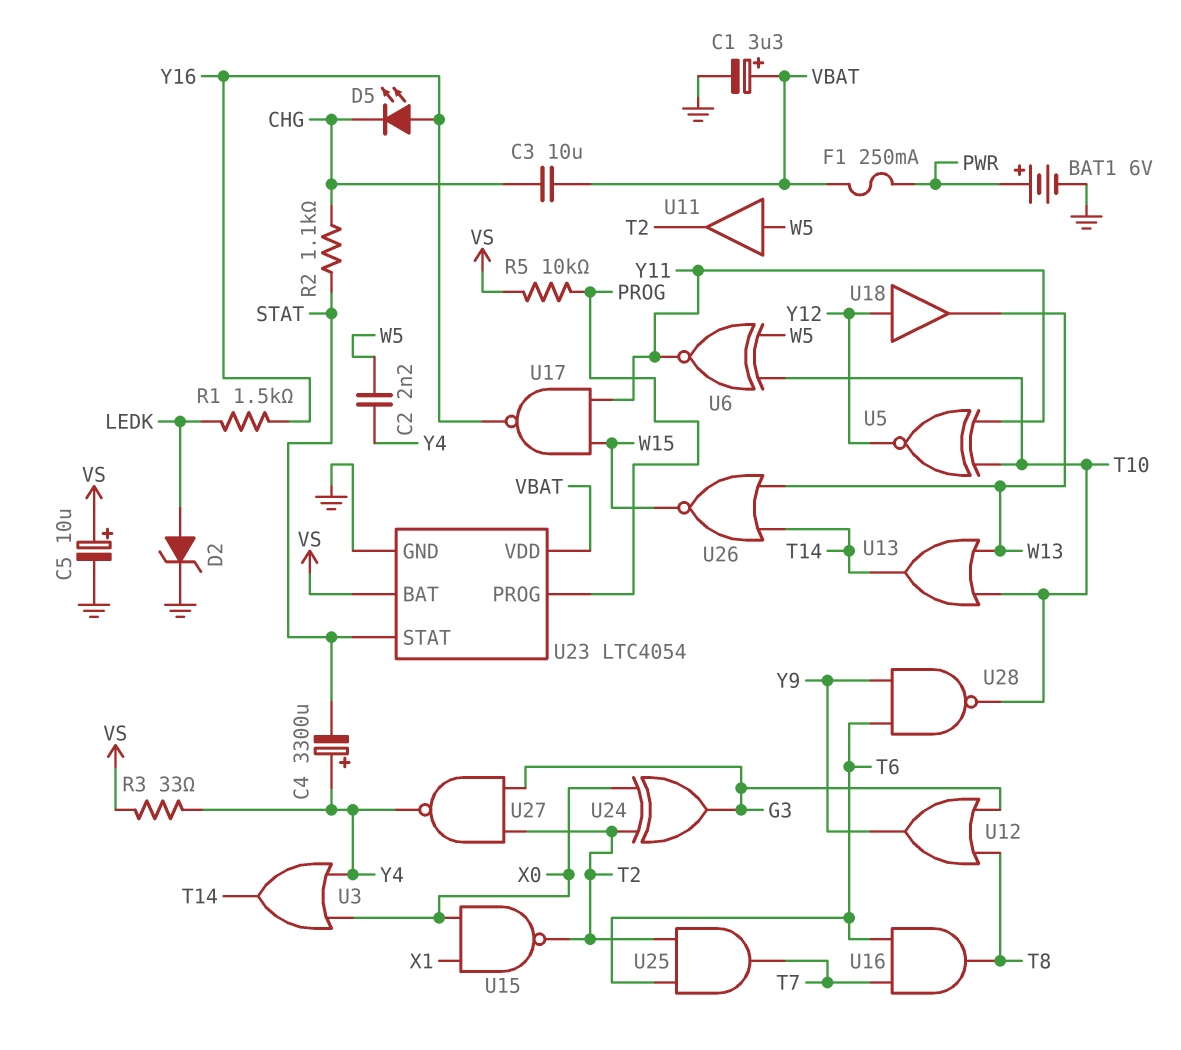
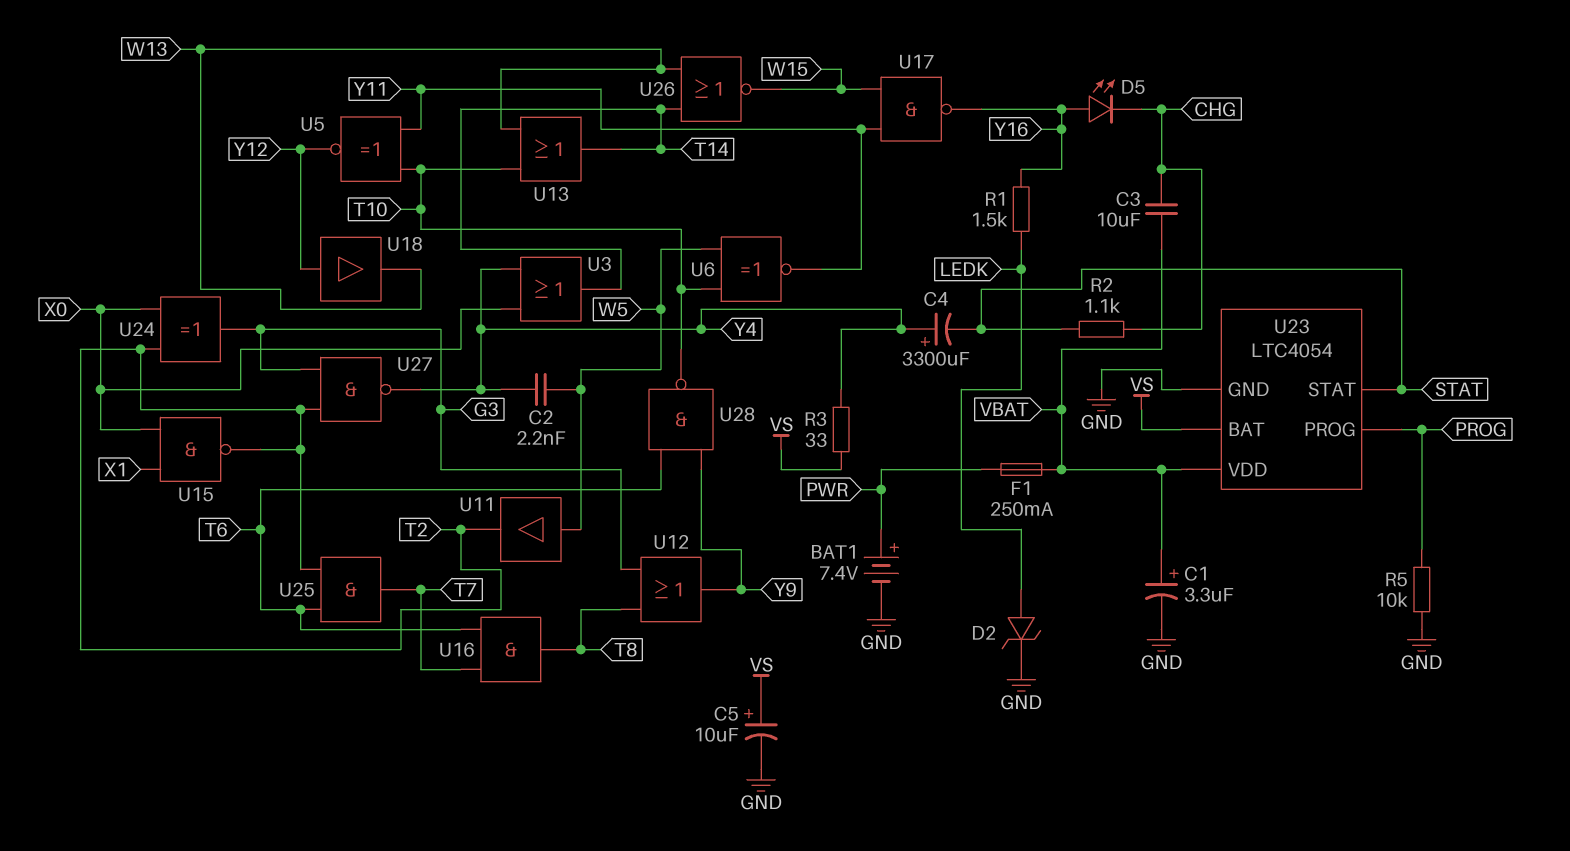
BAT1: 6V (plus PWR, minus GND) -> 7.4V (plus PWR, minus GND)
R5: 10k (PROG, VS) -> 10k (GND, PROG)

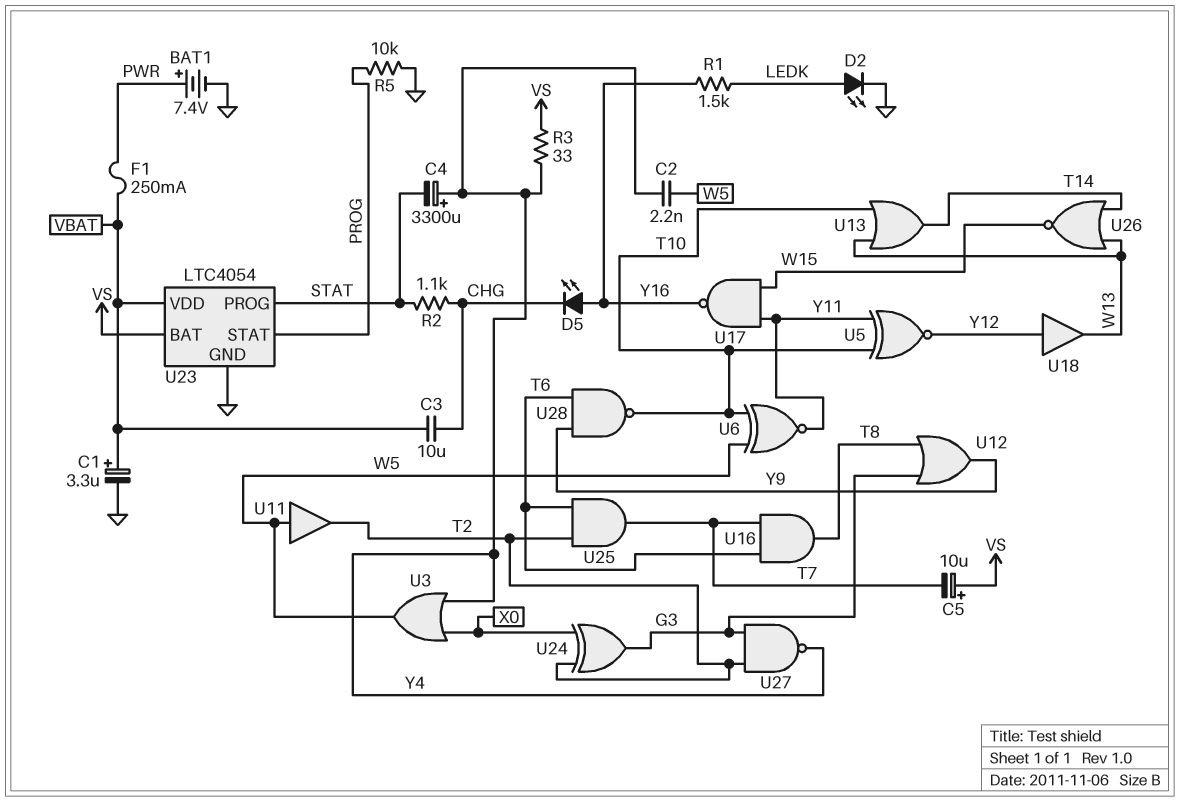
C5: 10uF (plus VS, minus GND) -> 10uF (plus VS, minus T7)
D2: zener (A LEDK, K GND) -> LED (A LEDK, K GND)
U3: OR (in X0, in Y4, out T14) -> OR (in X0, in Y4, out W5)
U15: NAND (in X0, in X1, out T2) -> none
U23 pin PROG: PROG -> STAT
U23 pin STAT: STAT -> PROG

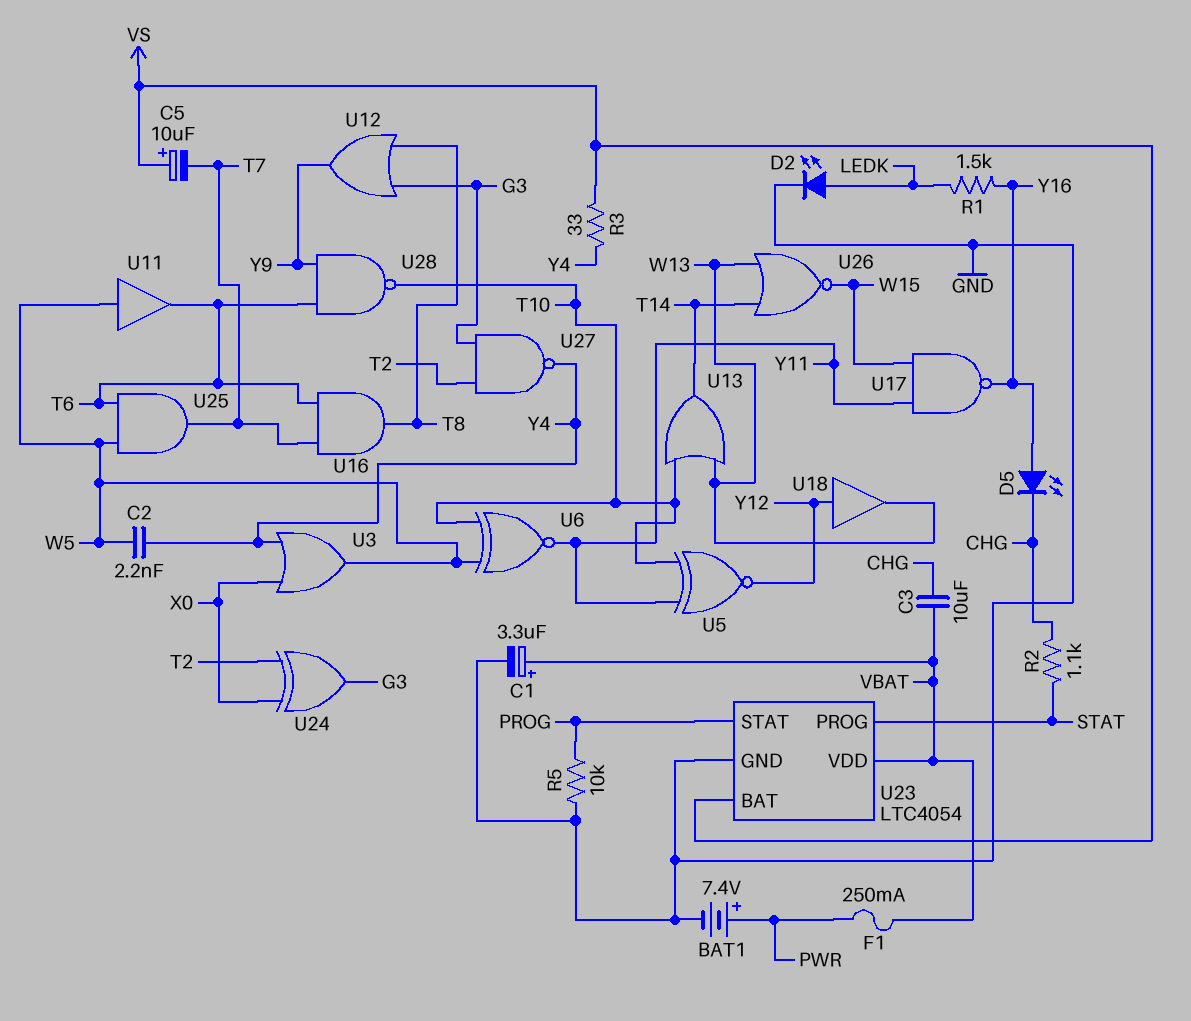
C4: 3300uF (plus Y4, minus STAT) -> none
U11: buffer (in W5, out T2) -> buffer (in W5, out T6)
U25: AND (in T2, in T6, out T7) -> AND (in T6, in W5, out T7)

